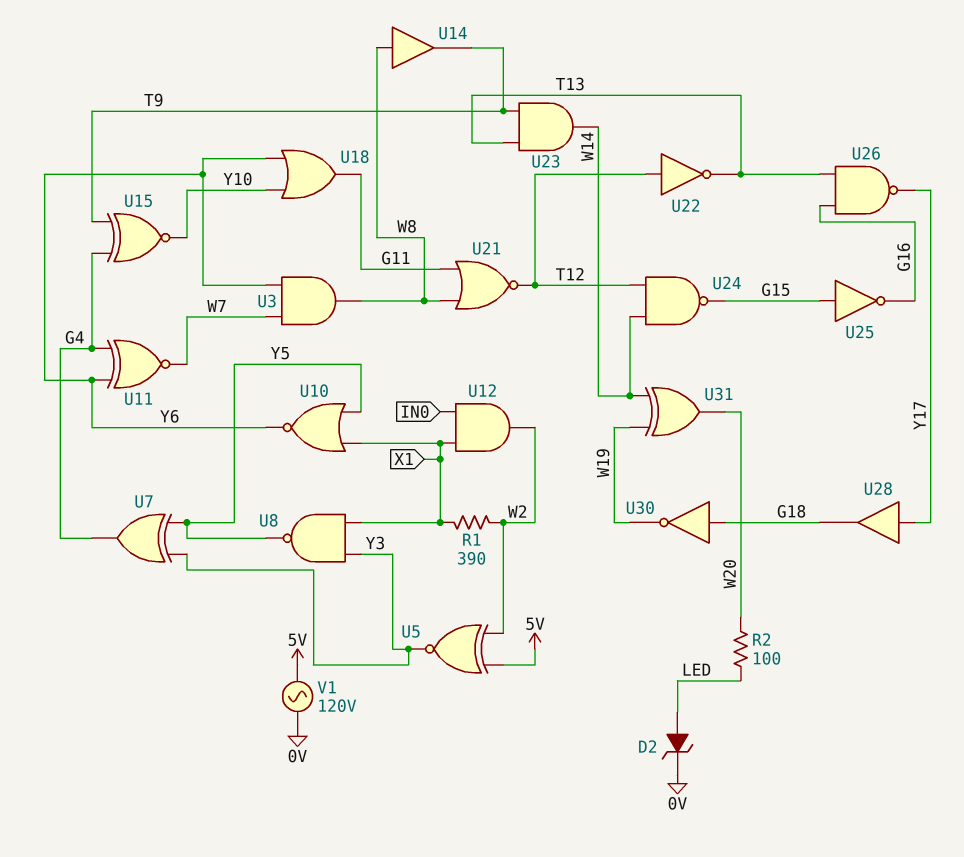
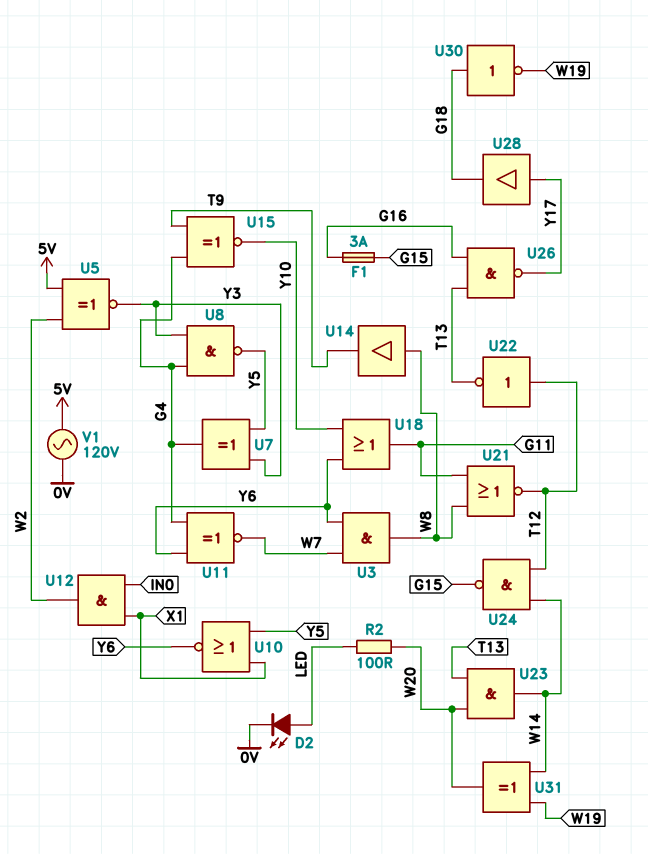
D2: zener (A LED, K 0V) -> LED (A LED, K 0V)
F1: none -> 3A (G15, G16)
R1: 390 (W2, X1) -> none
U8: NAND (in X1, in Y3, out Y5) -> NAND (in G4, in Y3, out Y5)
U23: AND (in T9, in T13, out W14) -> AND (in T13, in W20, out W14)
U25: NOT (in G15, out G16) -> none

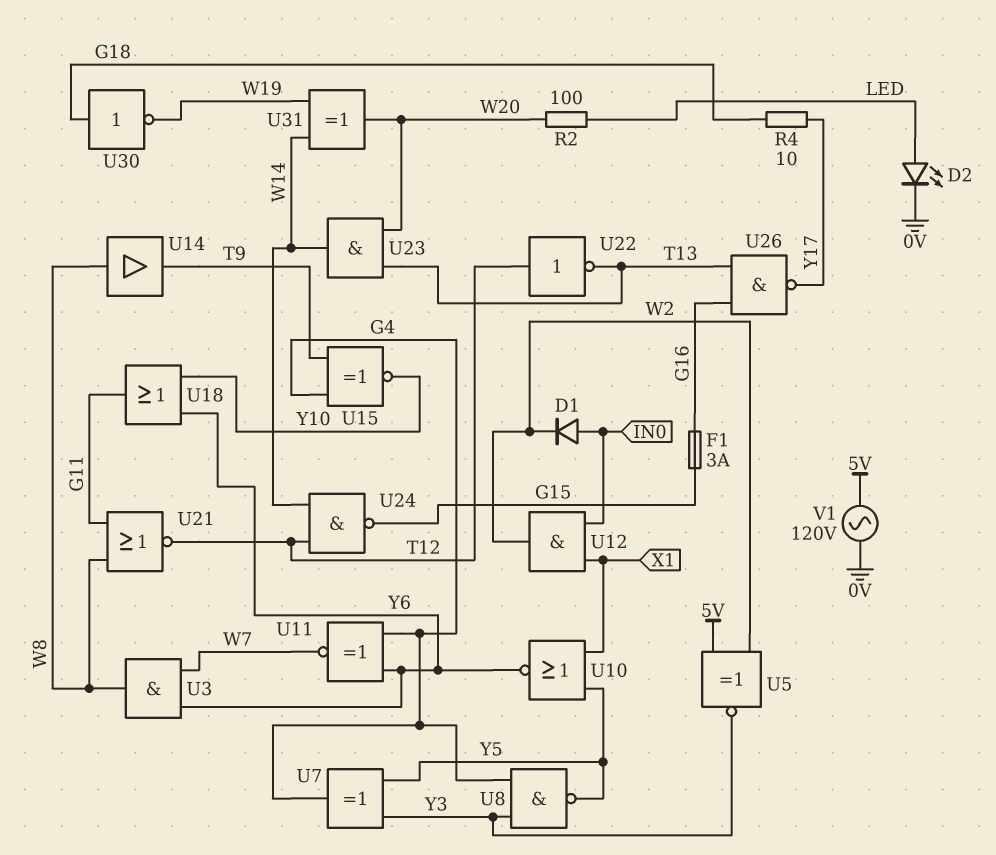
D1: none -> diode (A IN0, K W2)
R4: none -> 10 (G18, Y17)
U28: buffer (in Y17, out G18) -> none

